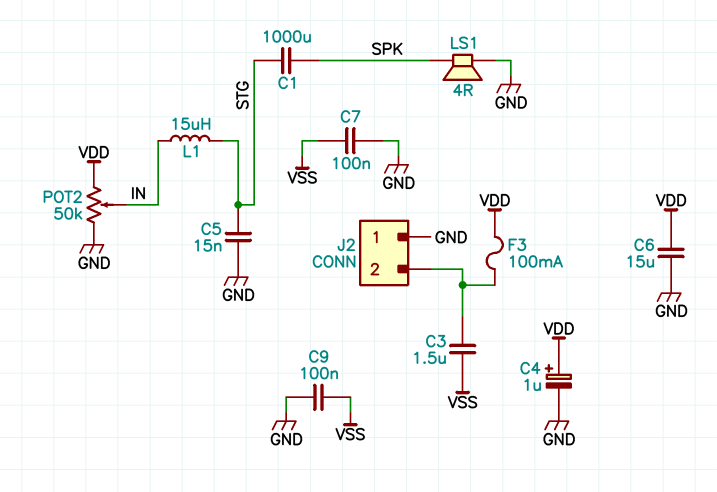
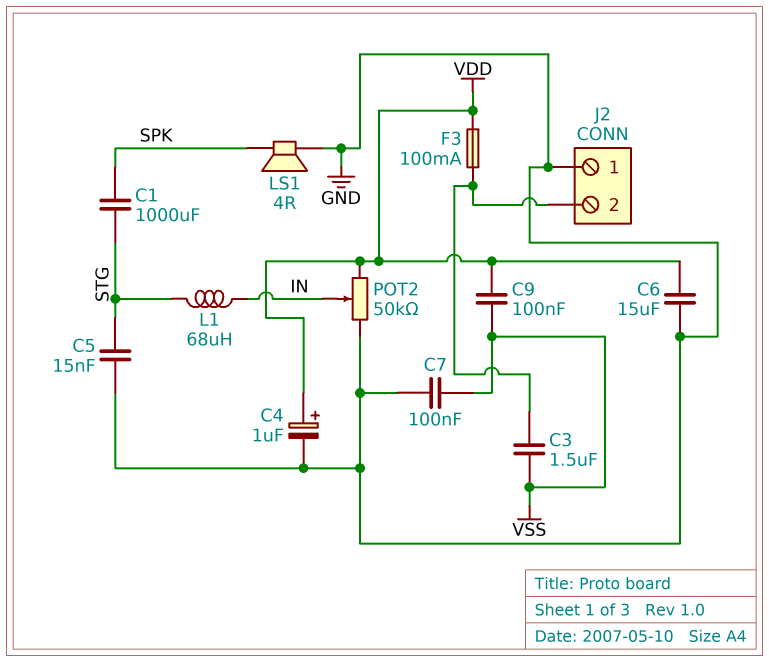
C9: 100nF (GND, VSS) -> 100nF (VDD, VSS)
L1: 15uH (IN, STG) -> 68uH (IN, STG)

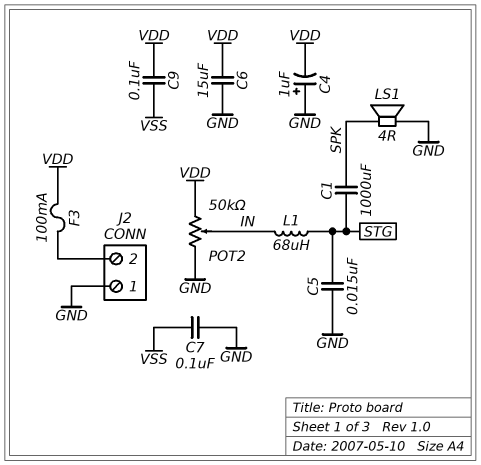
C3: 1.5uF (J2/2, VSS) -> none
C4: 1uF (plus VDD, minus GND) -> 1uF (plus GND, minus VDD)

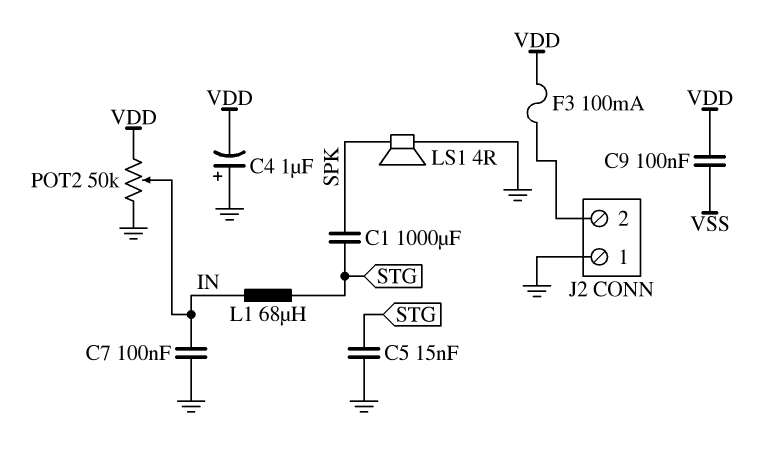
C6: 15uF (GND, VDD) -> none
C7: 100nF (GND, VSS) -> 100nF (GND, IN)

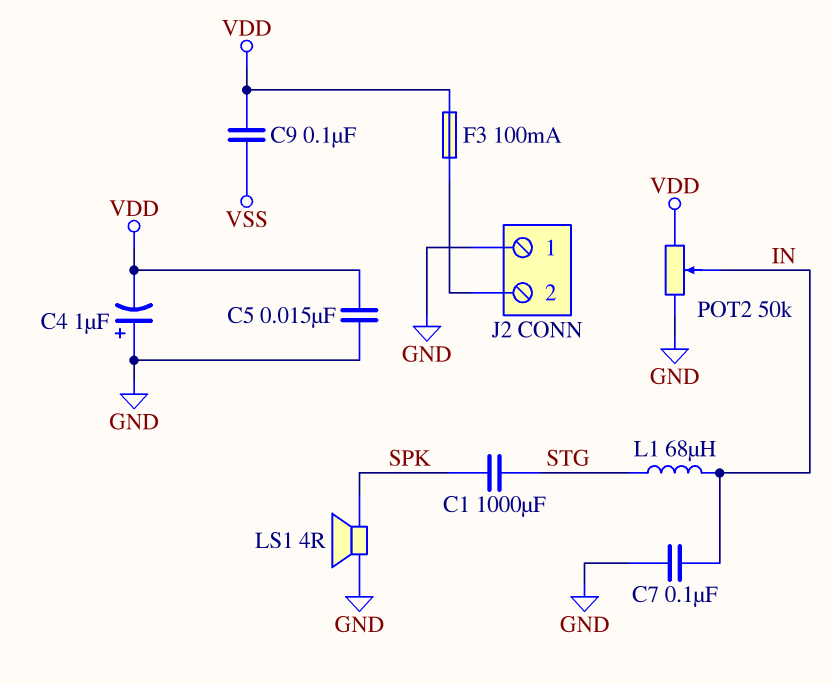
C5: 15nF (GND, STG) -> 15nF (GND, VDD)

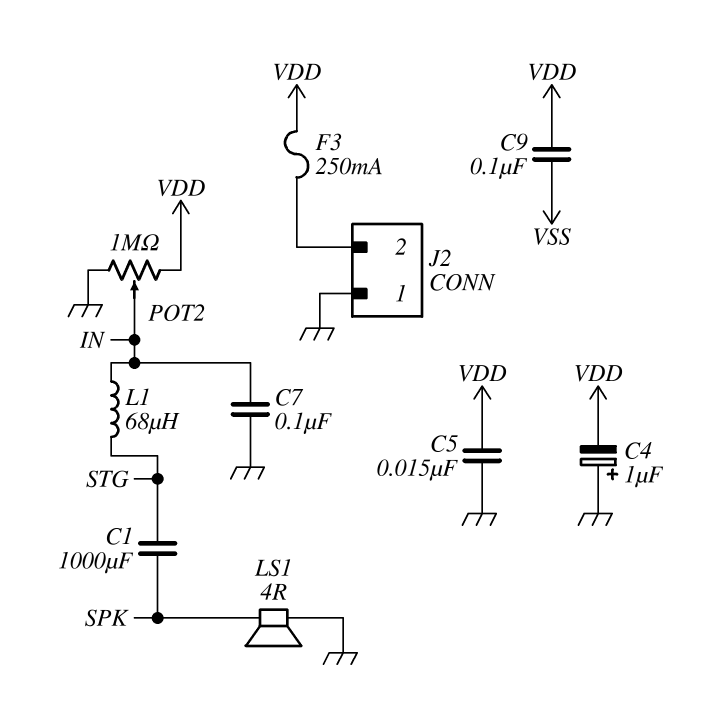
F3: 100mA (J2/2, VDD) -> 250mA (J2/2, VDD)
POT2: 50k (GND, VDD, wiper IN) -> 1M (GND, VDD, wiper IN)

